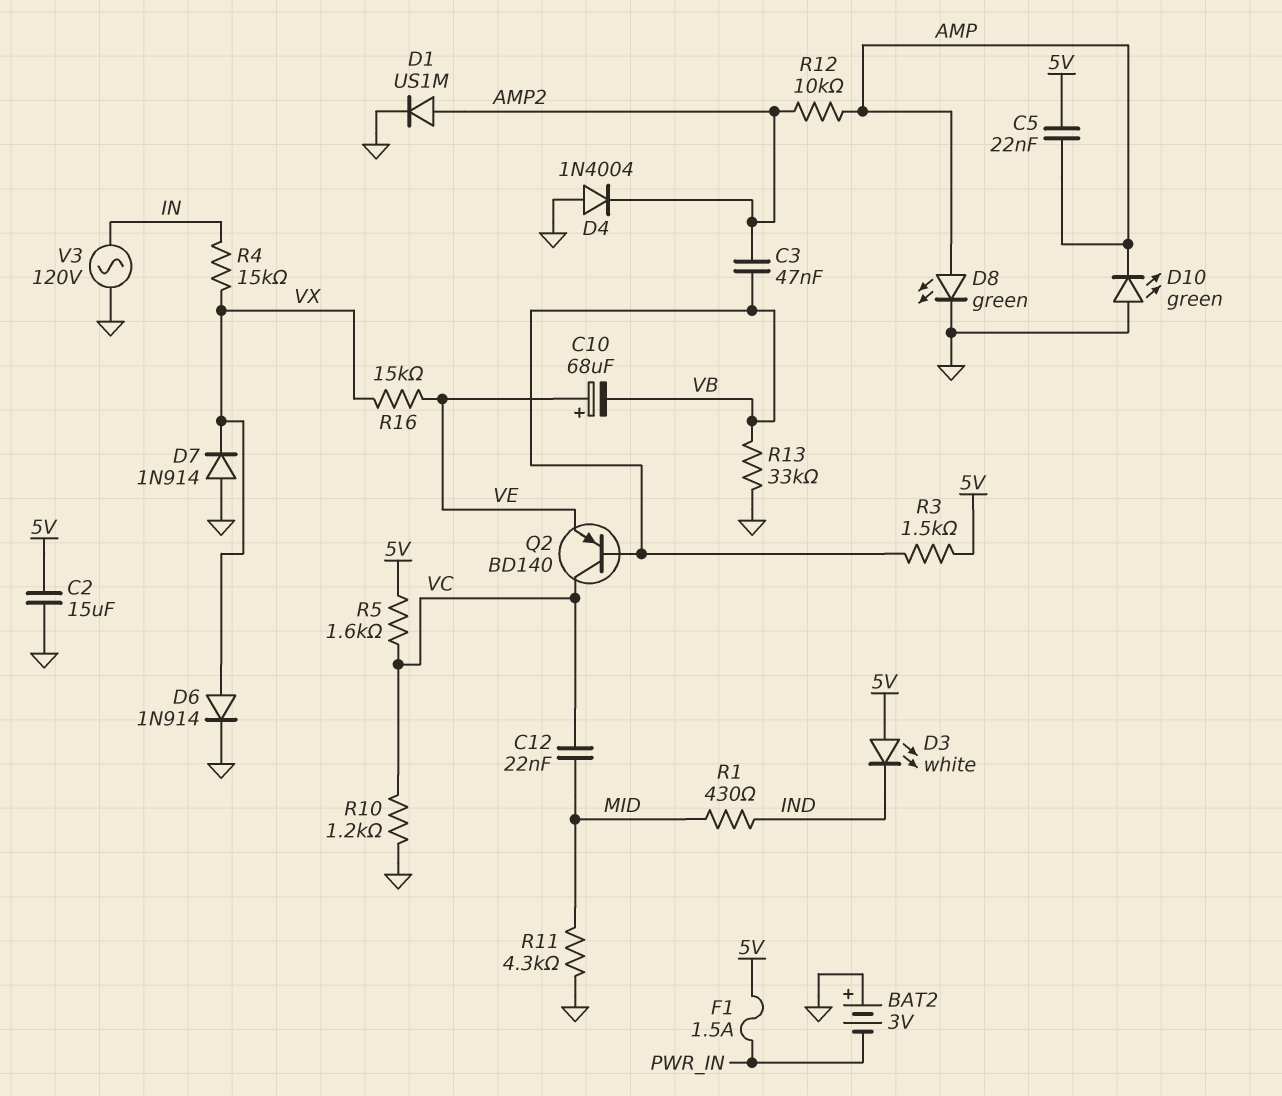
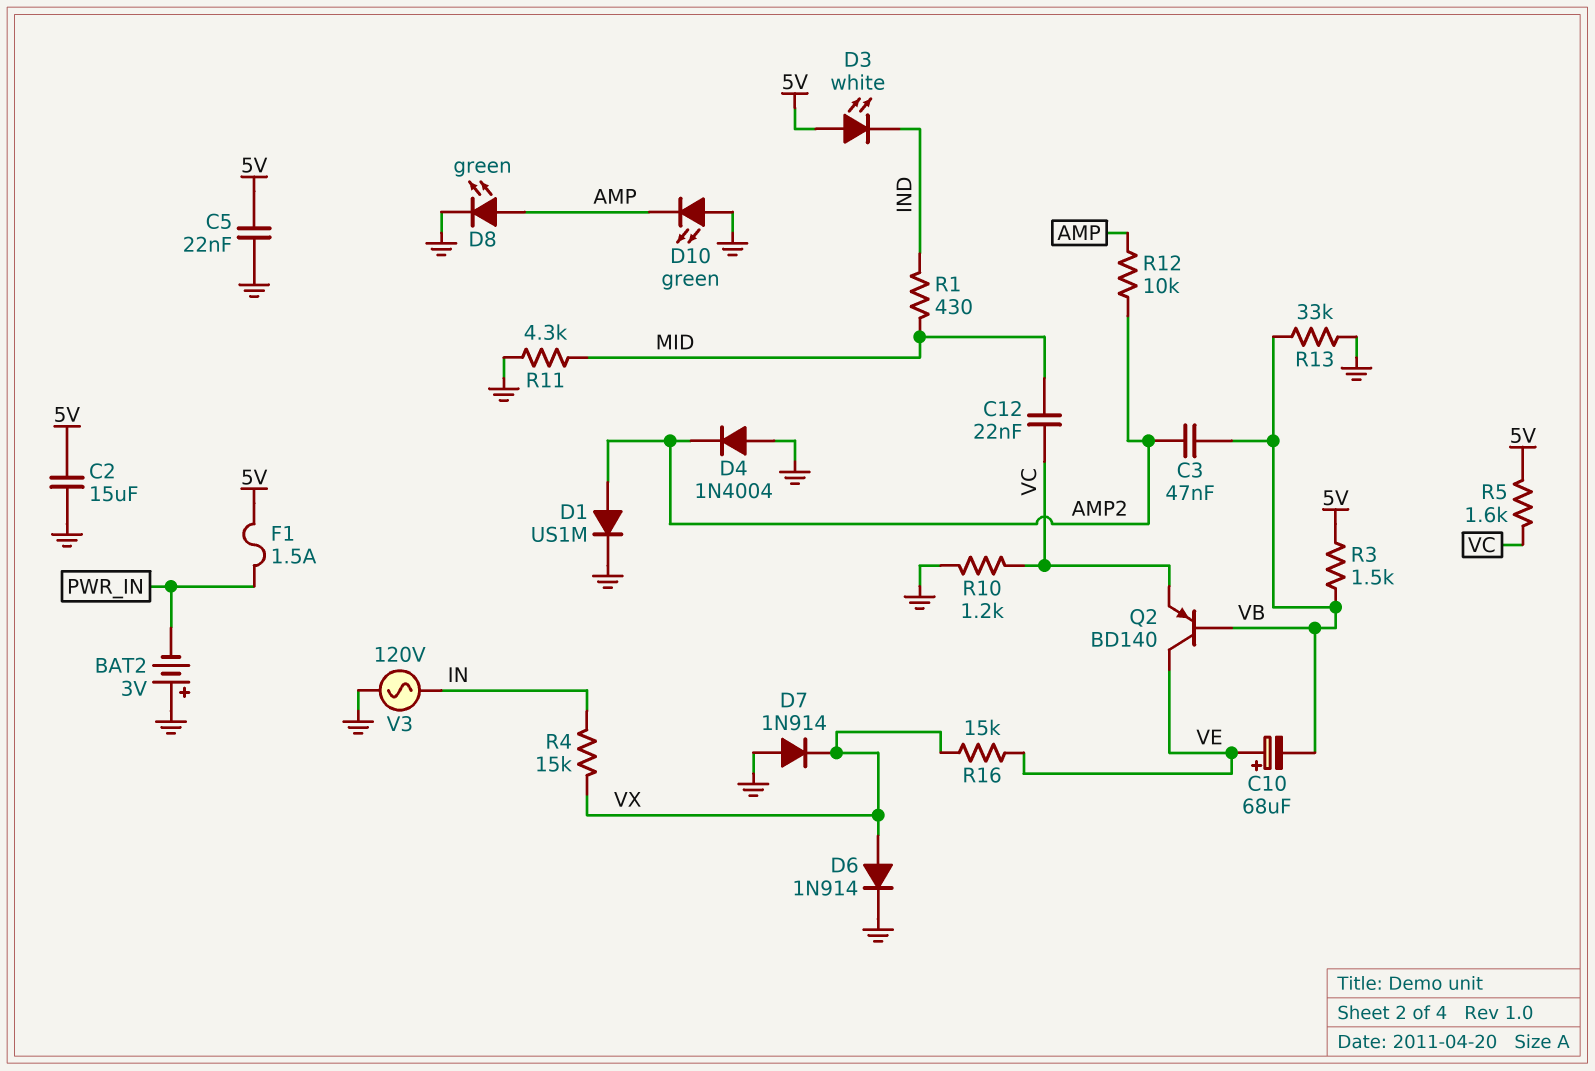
C5: 22nF (5V, AMP) -> 22nF (5V, GND)
Q2: PNP BD140 (B VB, C VC, E VE) -> PNP BD140 (B VB, C VE, E VC)

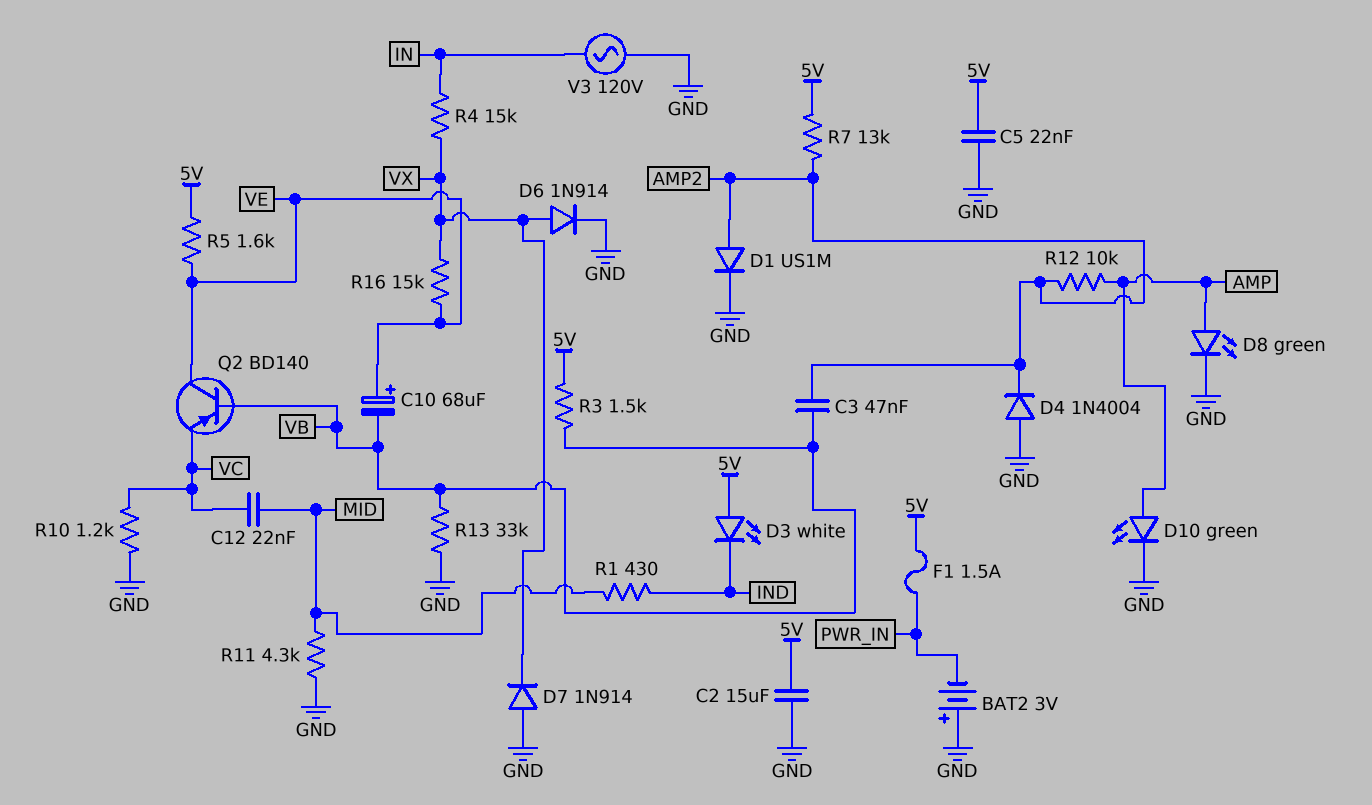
D10: LED green (A GND, K AMP) -> LED green (A AMP, K GND)
R5: 1.6k (5V, VC) -> 1.6k (5V, VE)
R7: none -> 13k (5V, AMP2)

